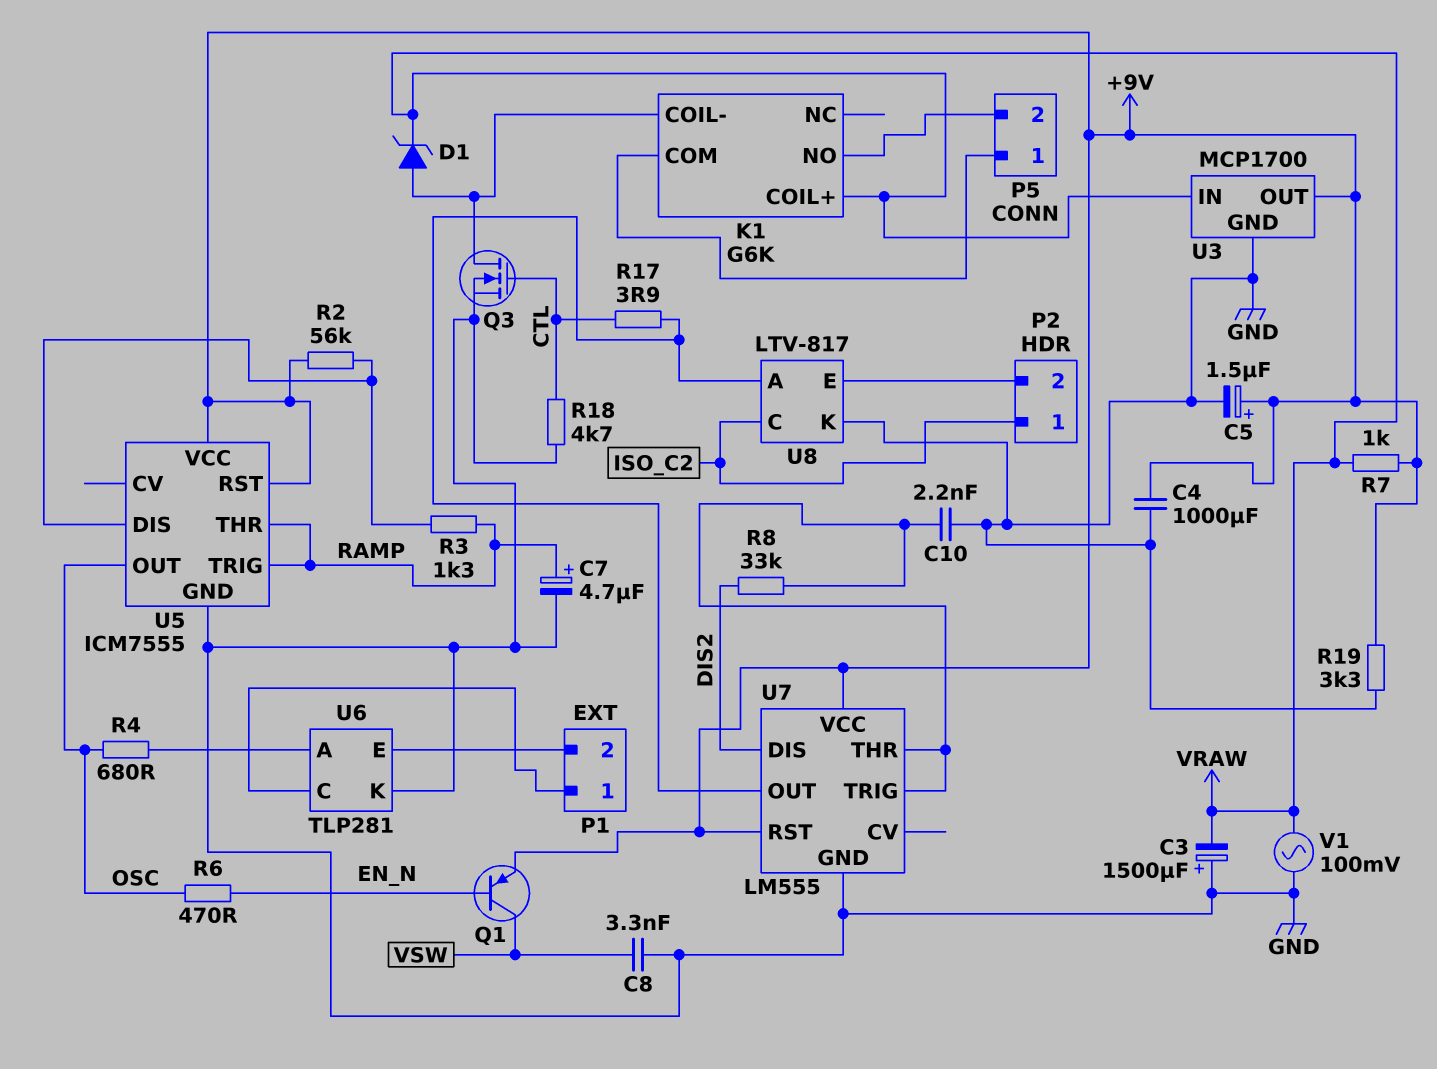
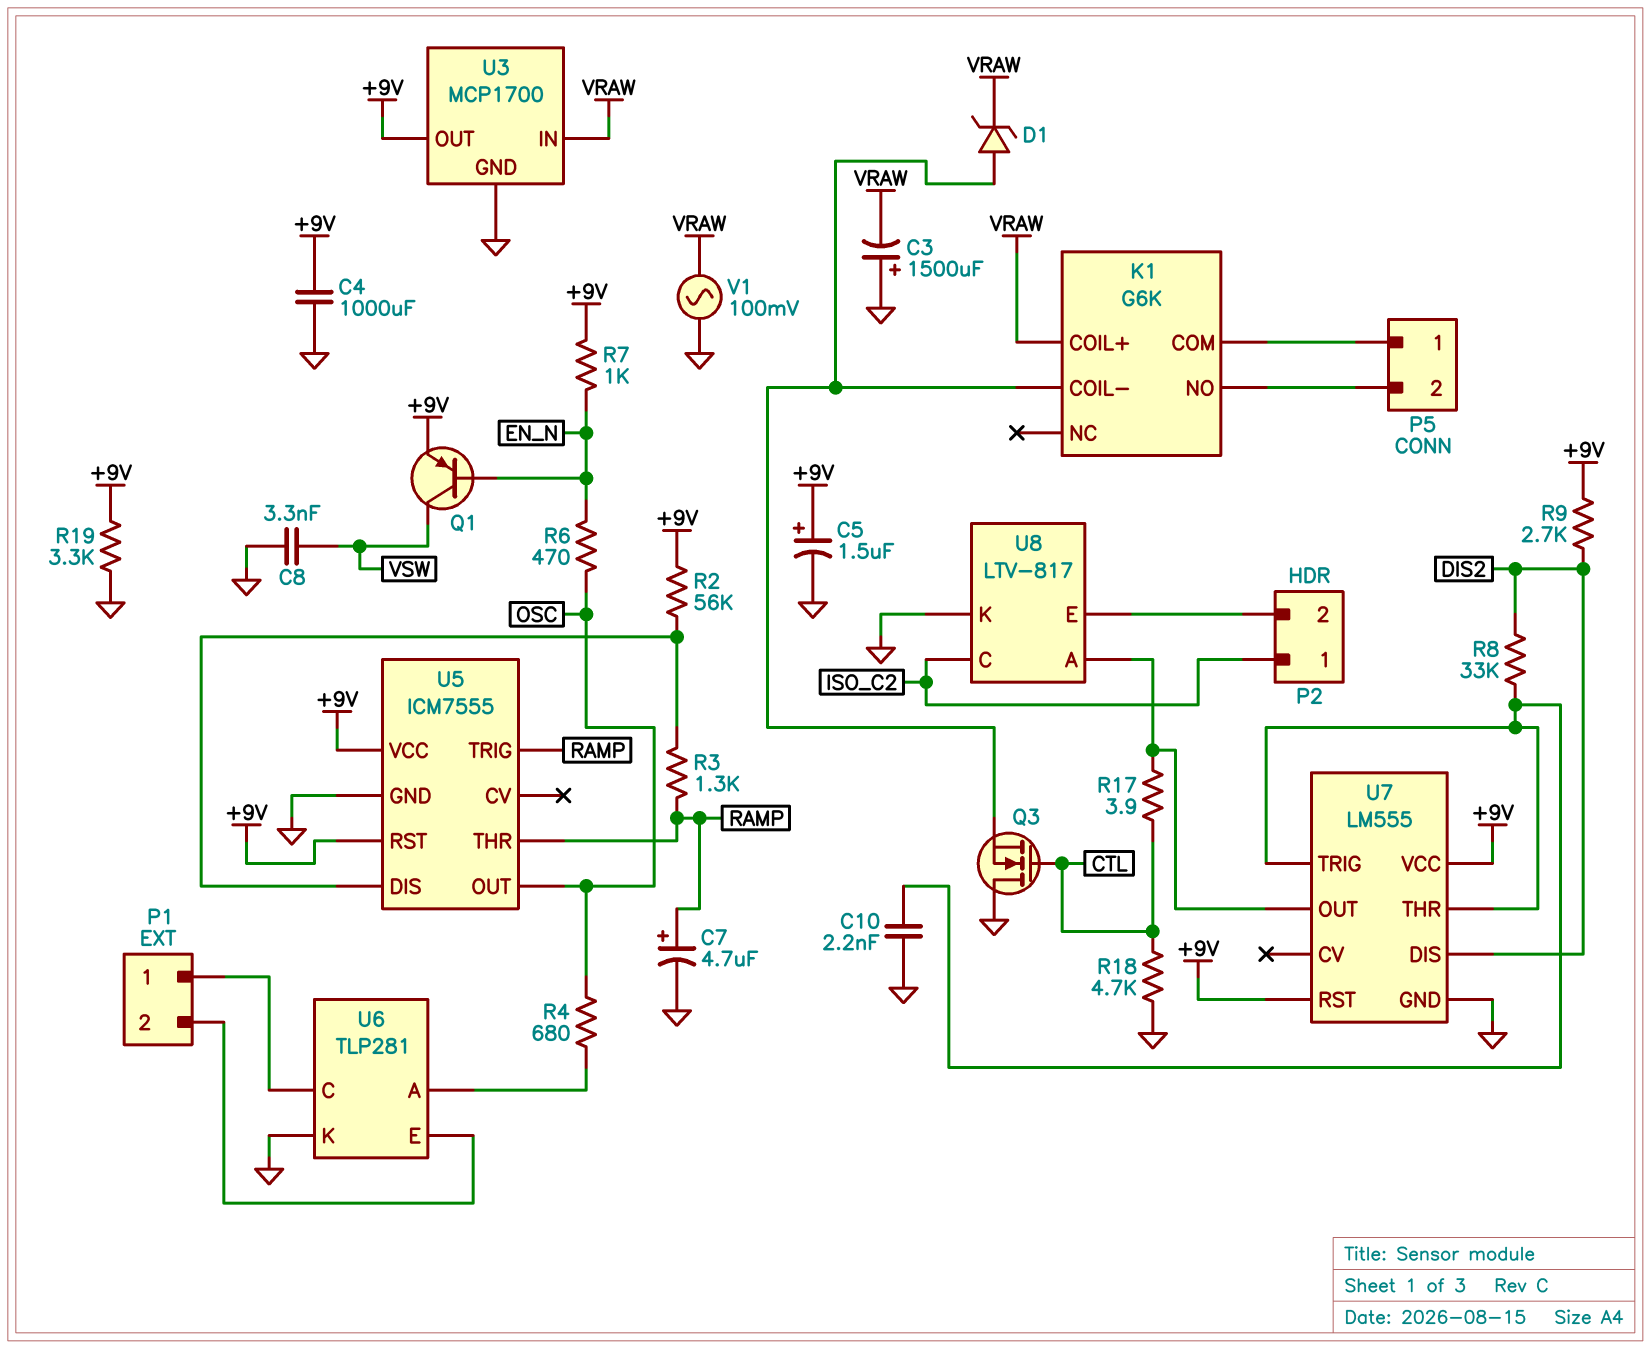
Q3: NMOS (G CTL, D K1/COIL-, S GND) -> NMOS (G CTL, D GND, S K1/COIL-)
R7: 1k (+9V, VRAW) -> 1k (+9V, EN_N)
R9: none -> 2.7k (+9V, DIS2)

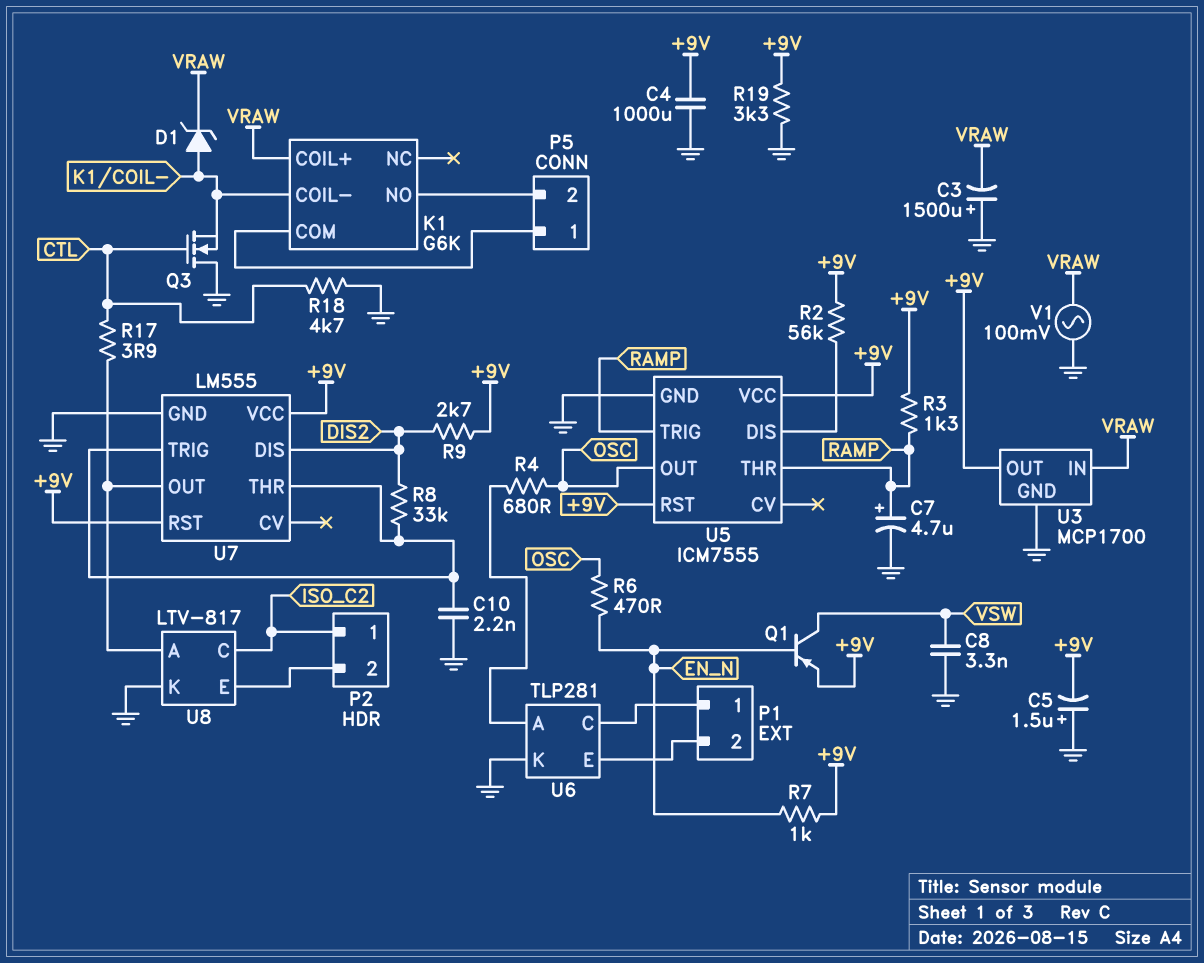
C5: 1.5uF (plus +9V, minus GND) -> 1.5uF (plus GND, minus +9V)
R3: 1.3k (RAMP, U5/DIS) -> 1.3k (+9V, RAMP)

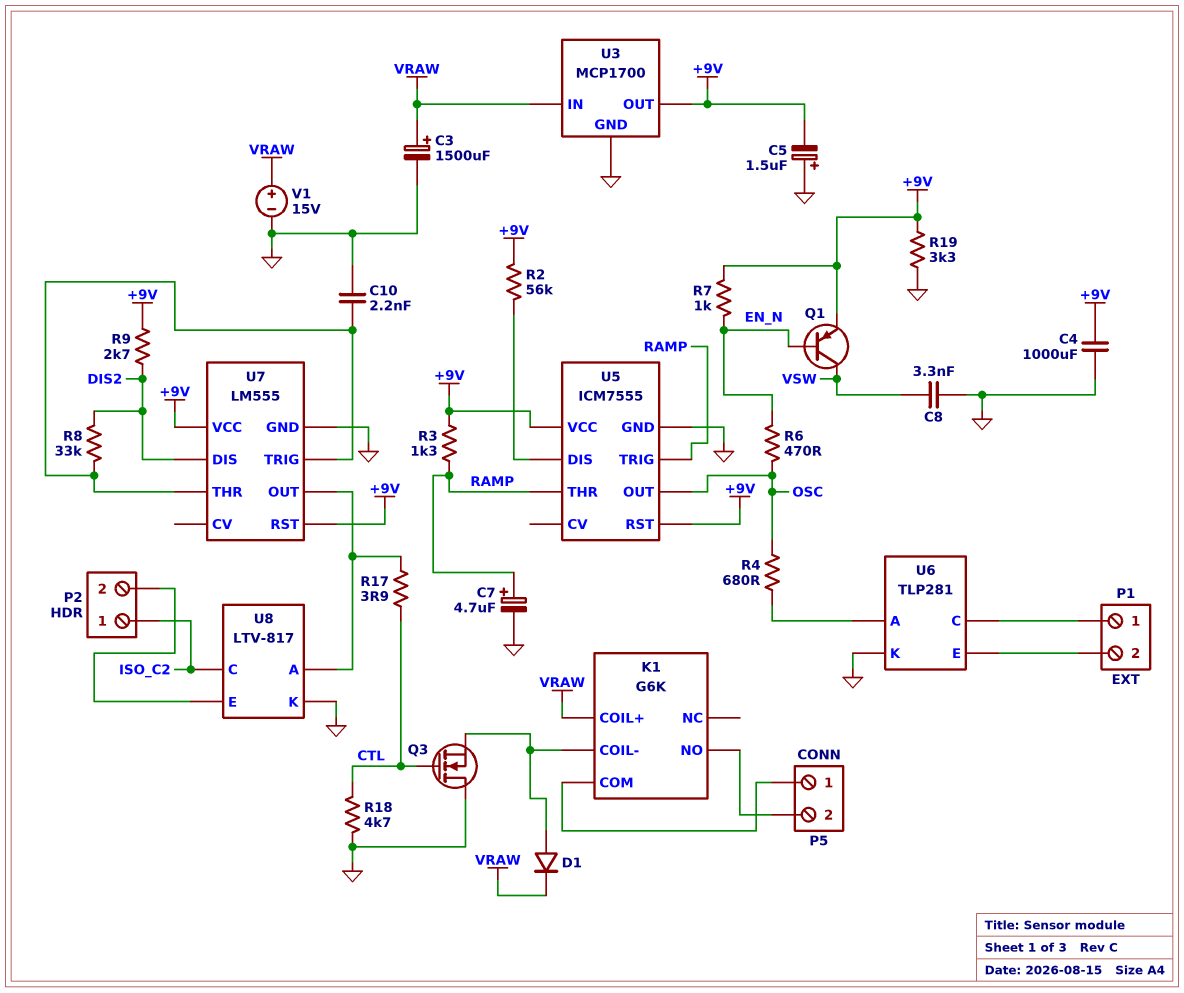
C3: 1500uF (plus GND, minus VRAW) -> 1500uF (plus VRAW, minus GND)
D1: zener (A K1/COIL-, K VRAW) -> diode (A K1/COIL-, K VRAW)
V1: AC 100mV (GND, VRAW) -> 15V (plus VRAW, minus GND)

